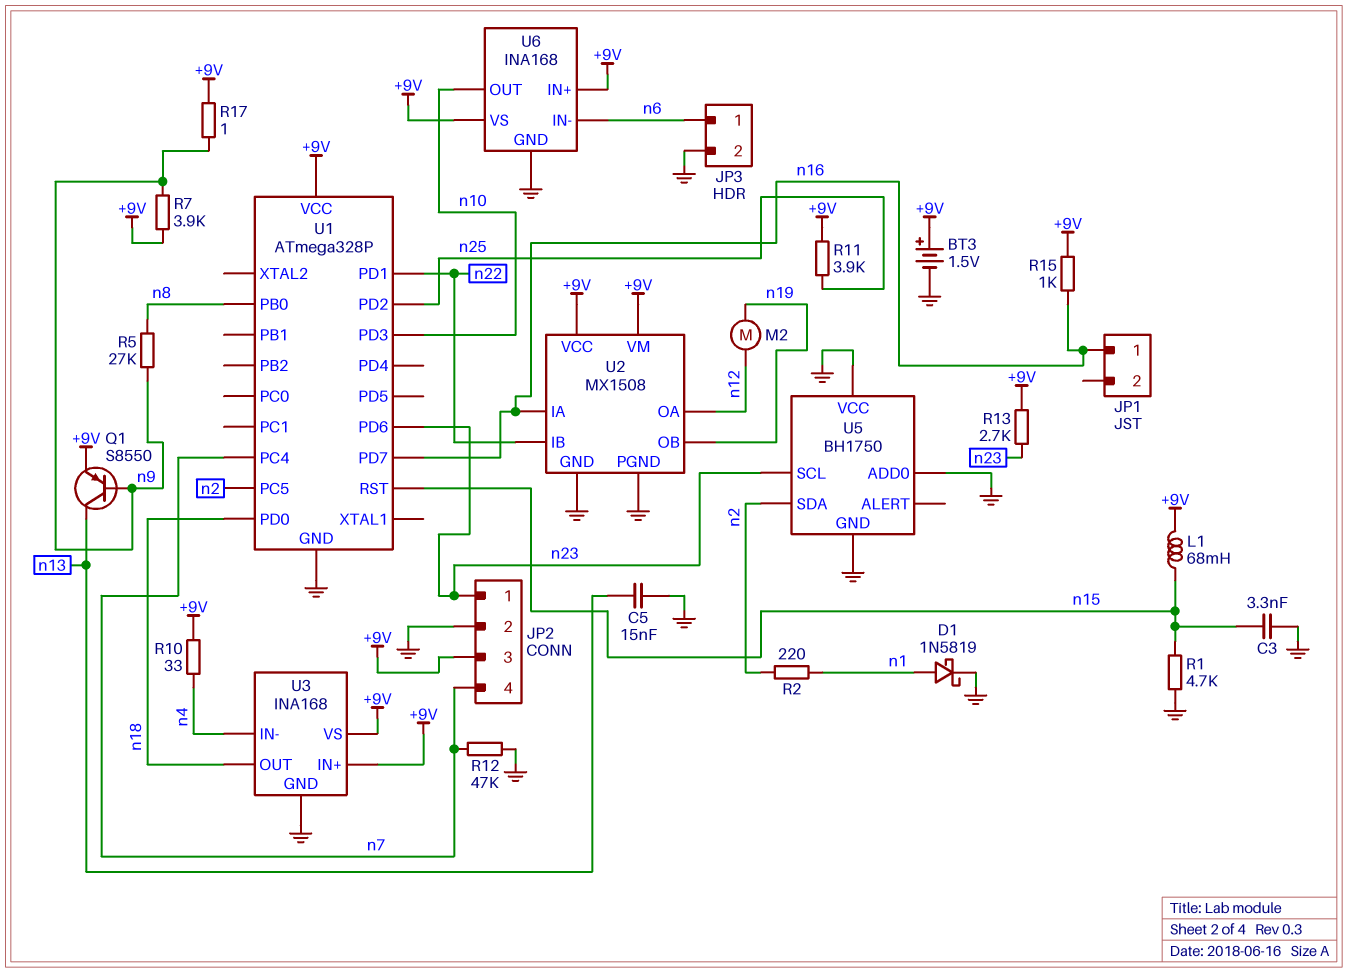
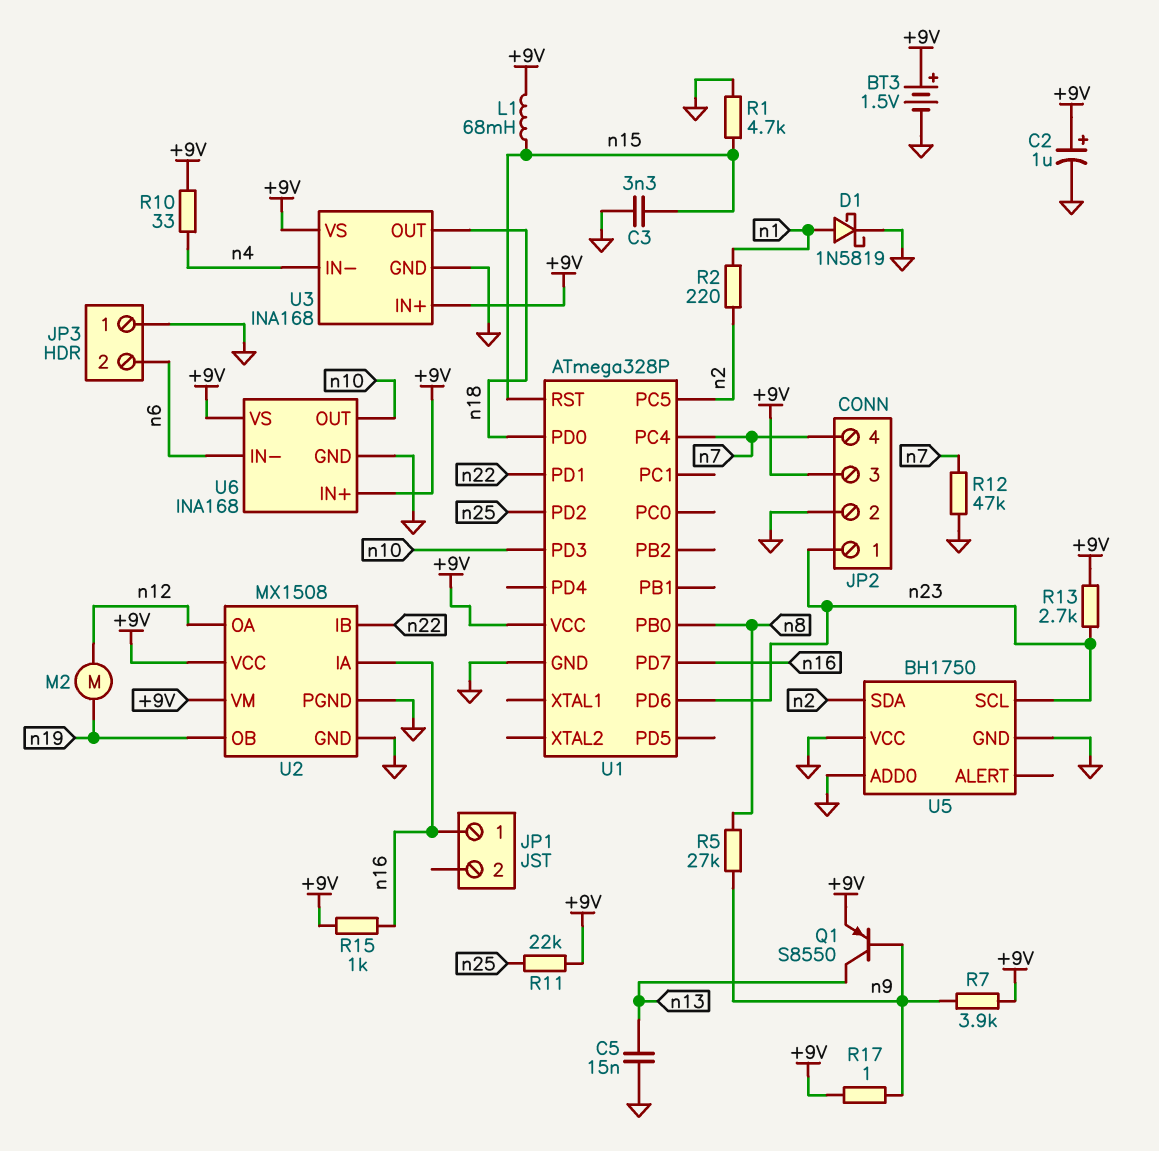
C2: none -> 1uF (plus +9V, minus GND)
JP3 pin 1: n6 -> GND
JP3 pin 2: GND -> n6
R11: 3.9k (+9V, n25) -> 22k (+9V, n25)

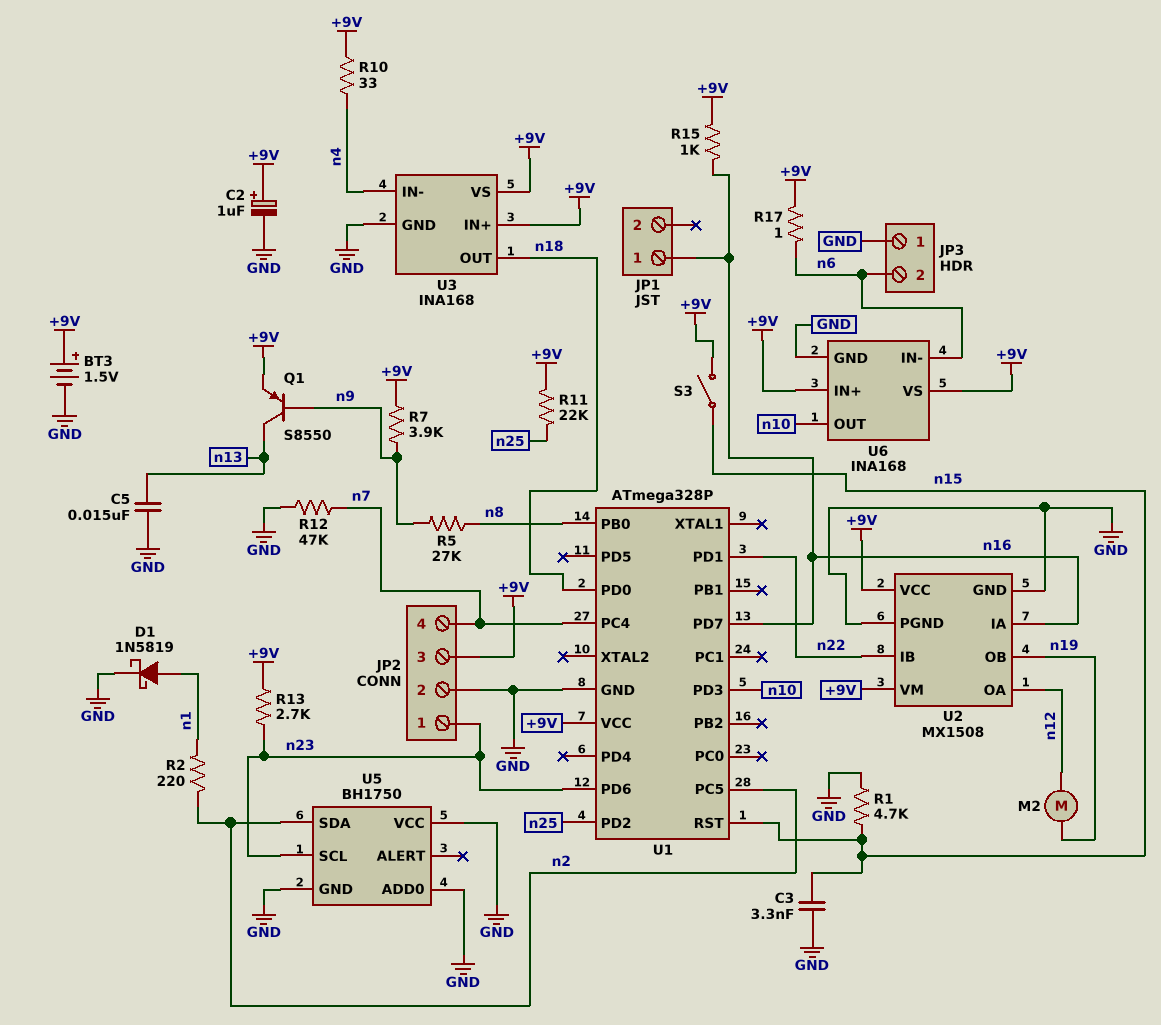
L1: 68mH (+9V, n15) -> none
R17: 1 (+9V, n9) -> 1 (+9V, n6)
S3: none -> switch (+9V, n15)

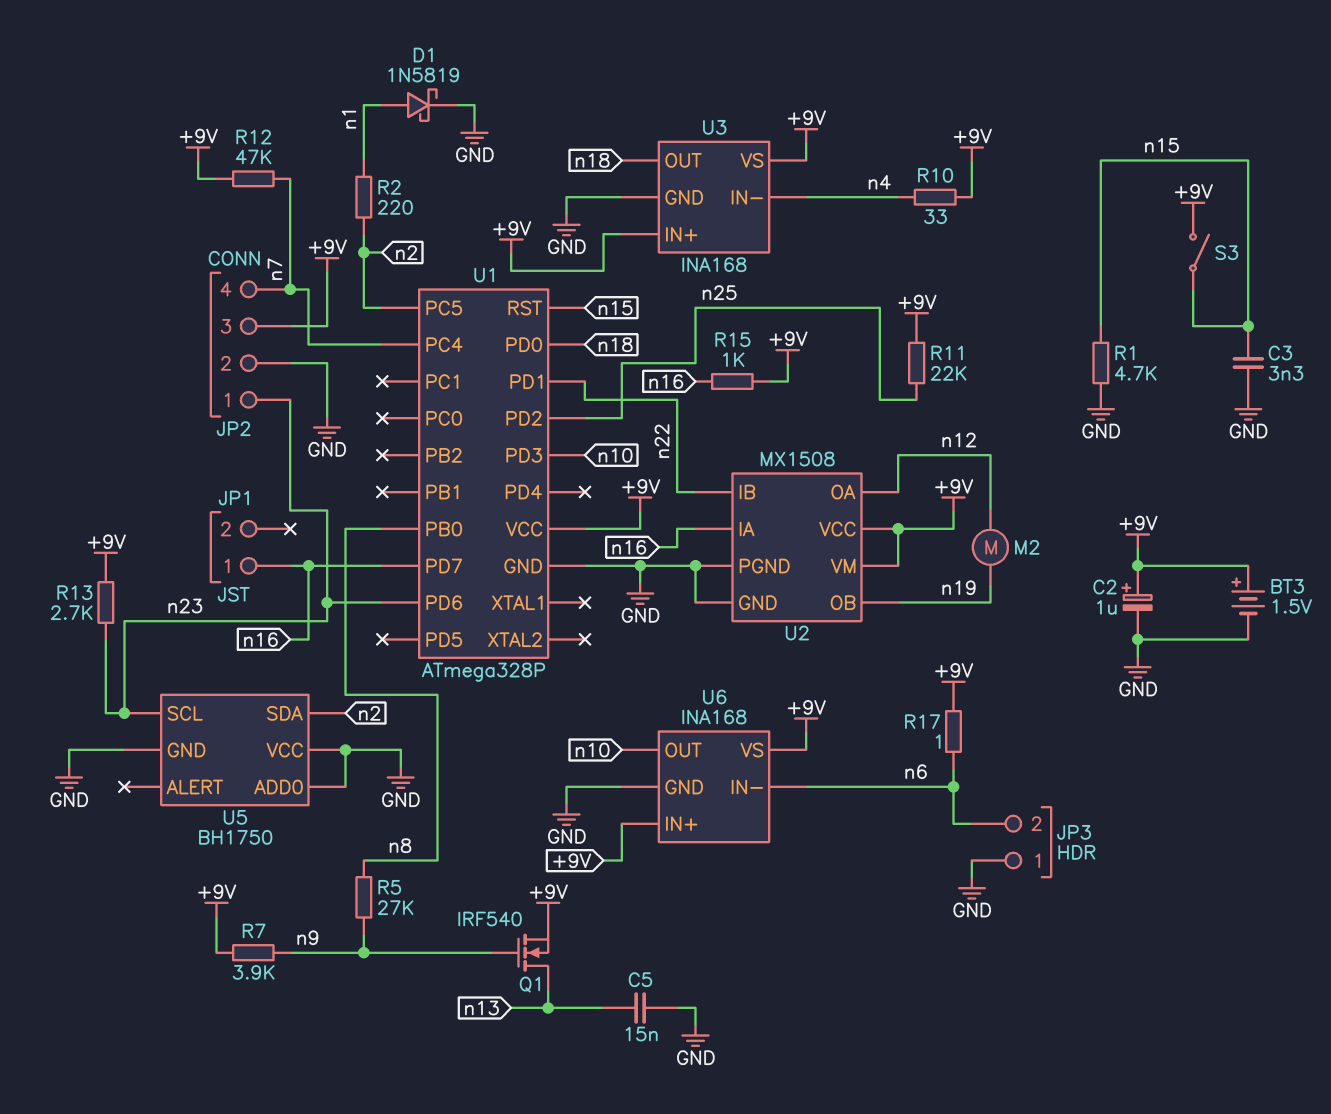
Q1: PNP S8550 (B n9, C n13, E +9V) -> NMOS IRF540 (G n9, D n13, S +9V)
R12: 47k (GND, n7) -> 47k (+9V, n7)

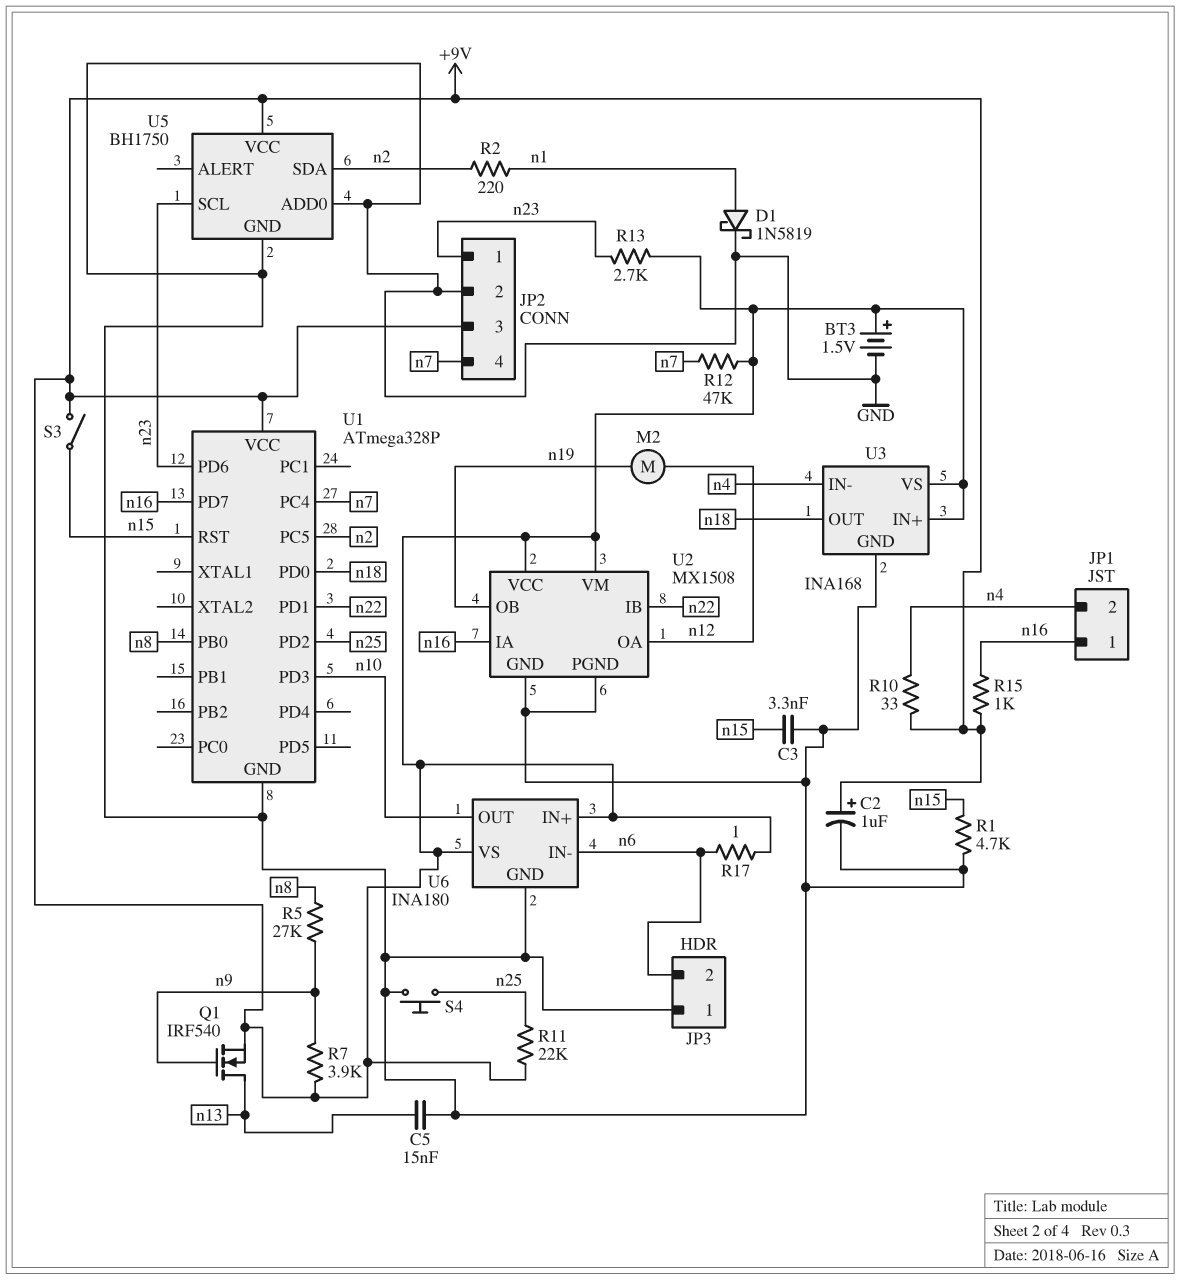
JP1 pin 2: none -> n4
S4: none -> button (GND, n25)
U5 pin VCC: GND -> +9V
U6: INA168 -> INA180

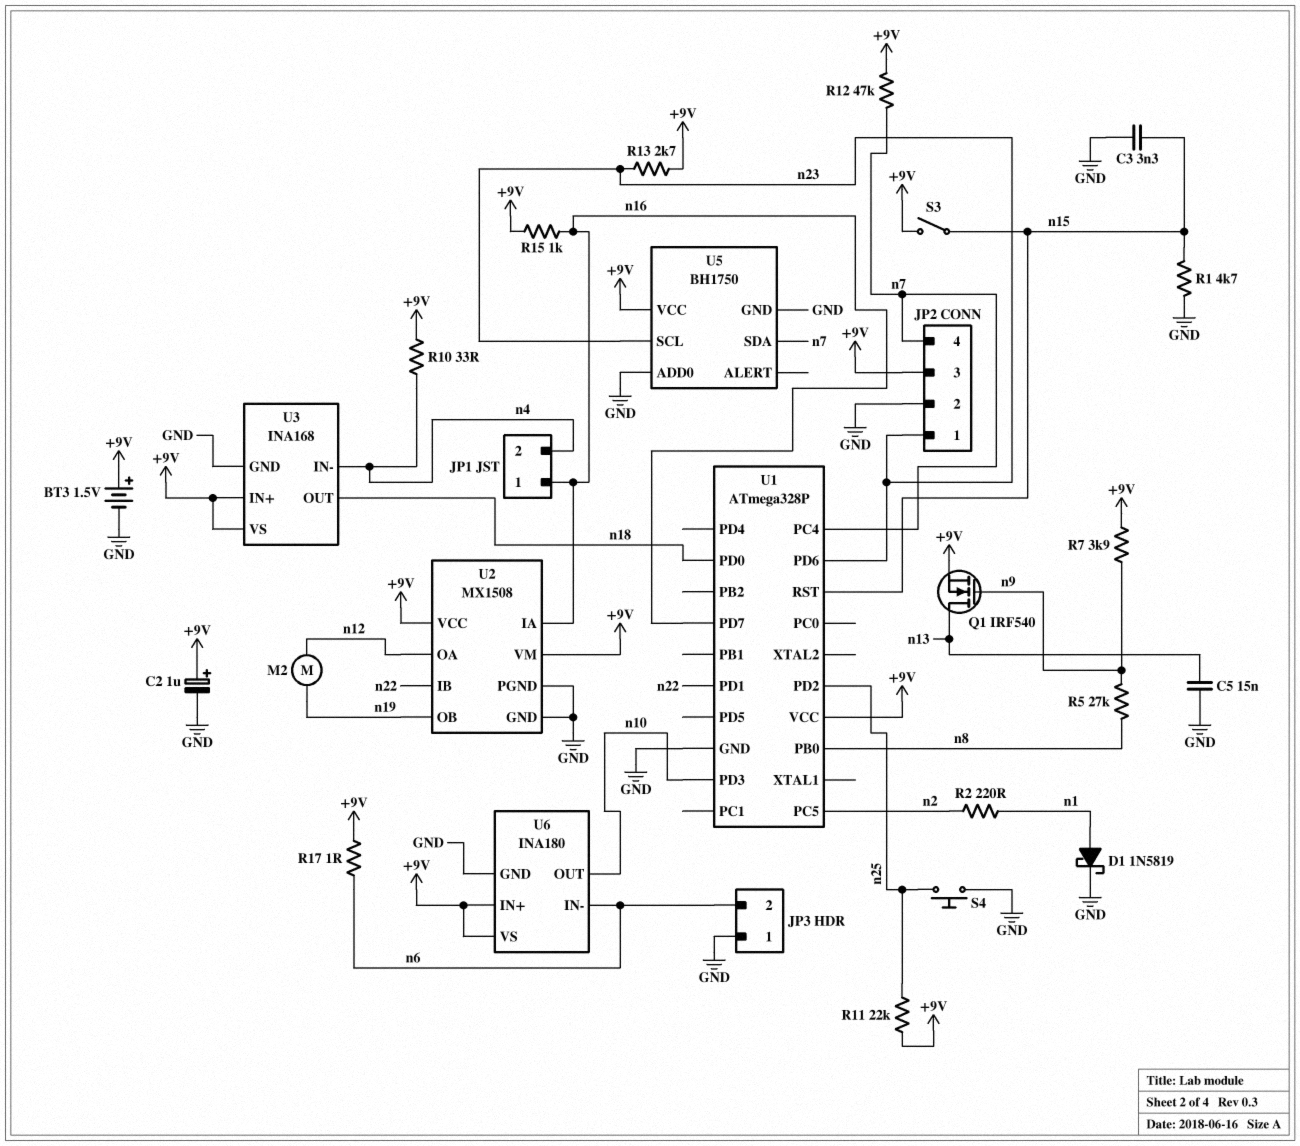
U5 pin SDA: n2 -> n7

